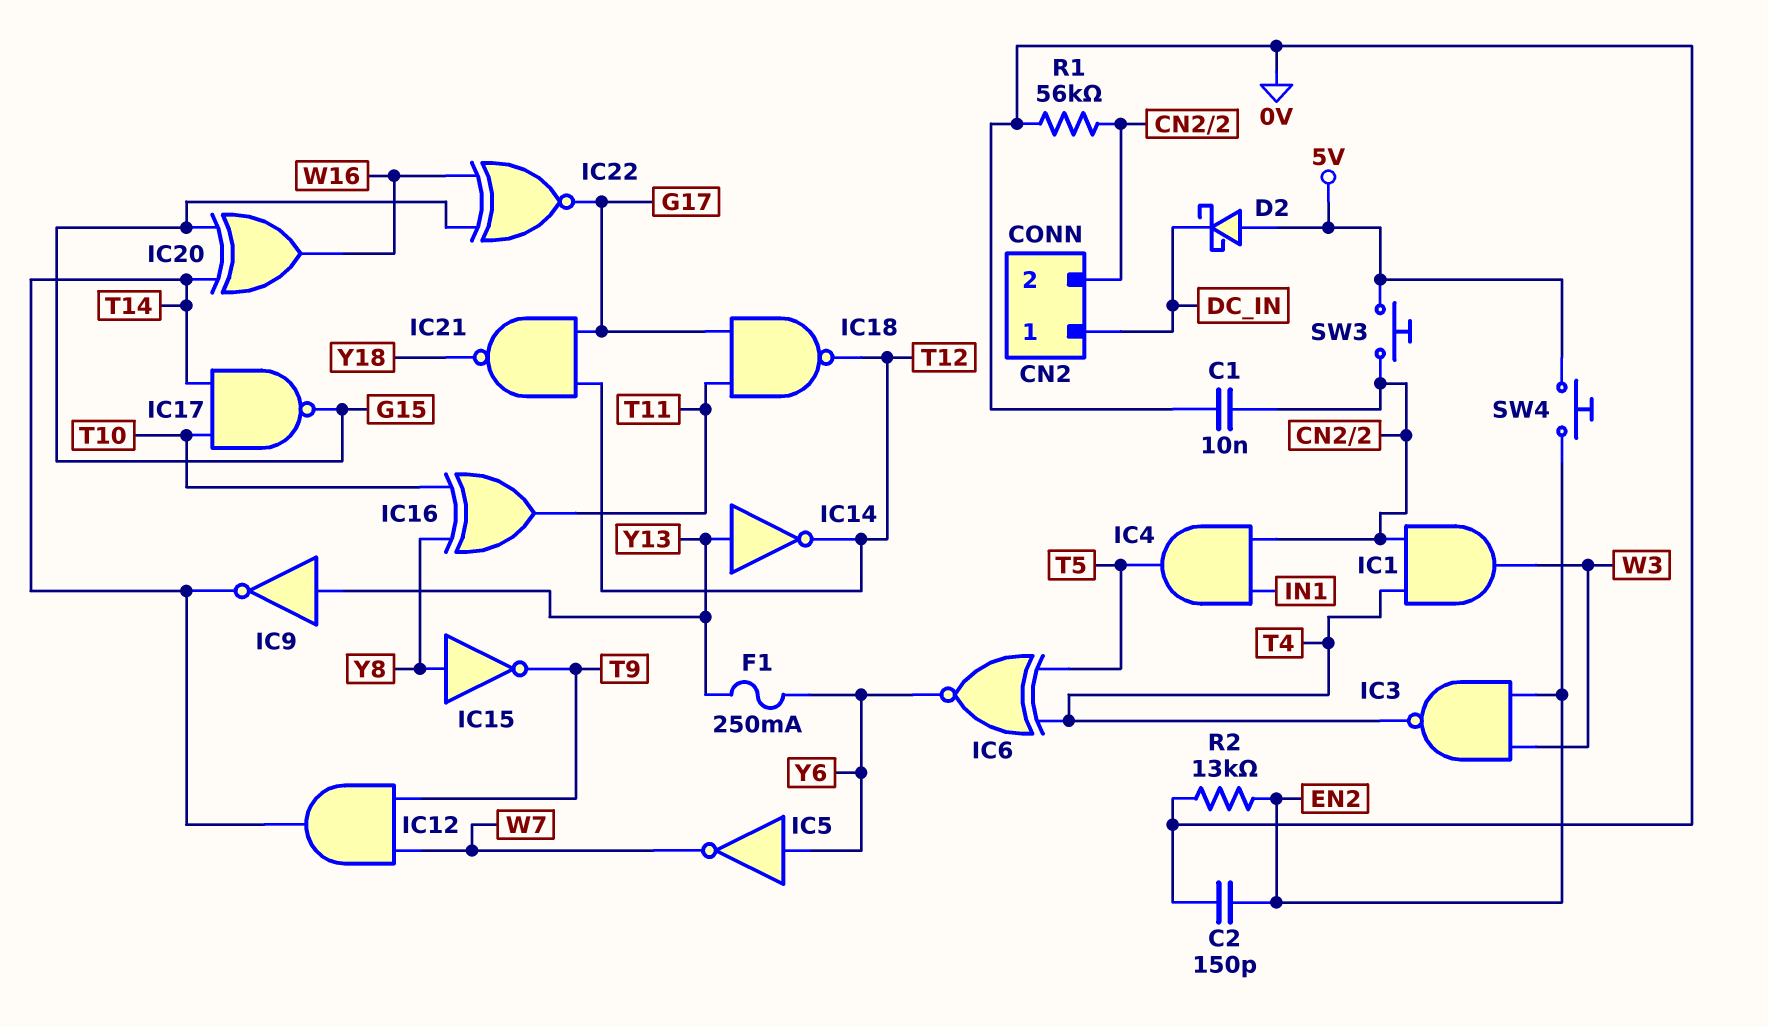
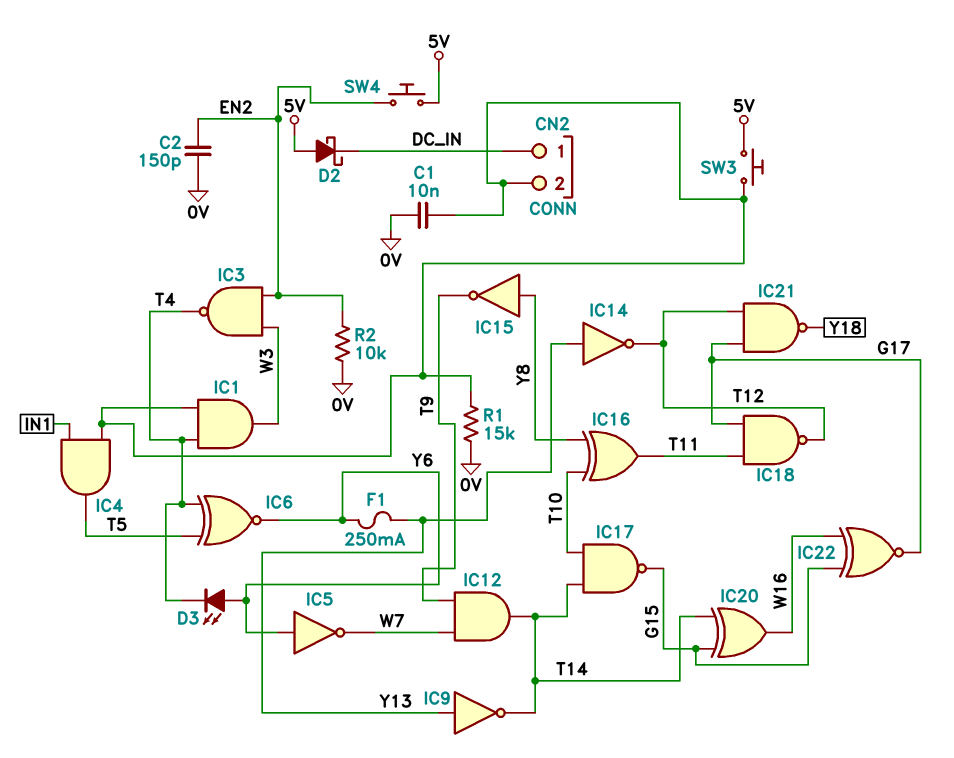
D3: none -> LED (A Y6, K T4)
R1: 56k (0V, CN2/2) -> 15k (0V, CN2/2)
R2: 13k (0V, EN2) -> 10k (0V, EN2)

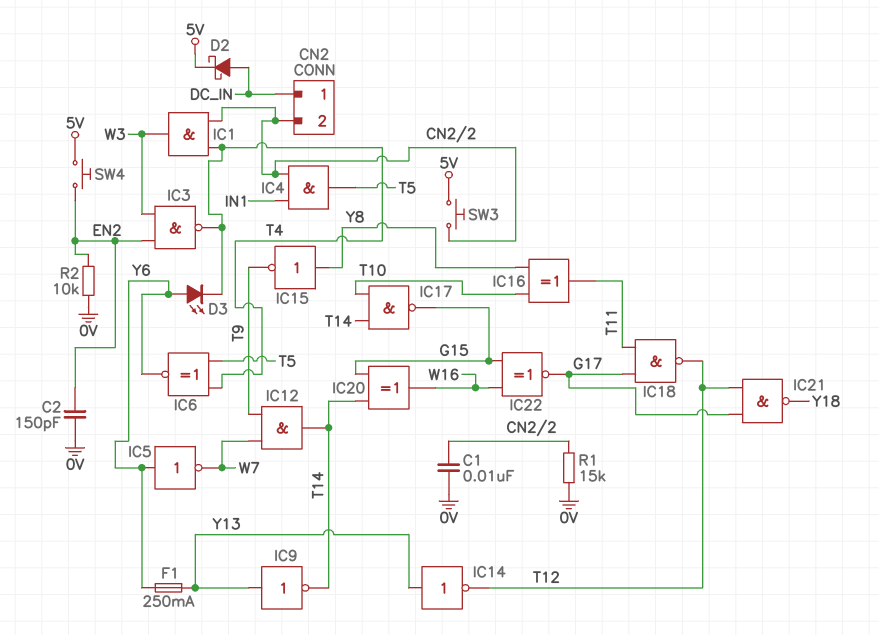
D2: schottky (A 5V, K DC_IN) -> schottky (A DC_IN, K 5V)

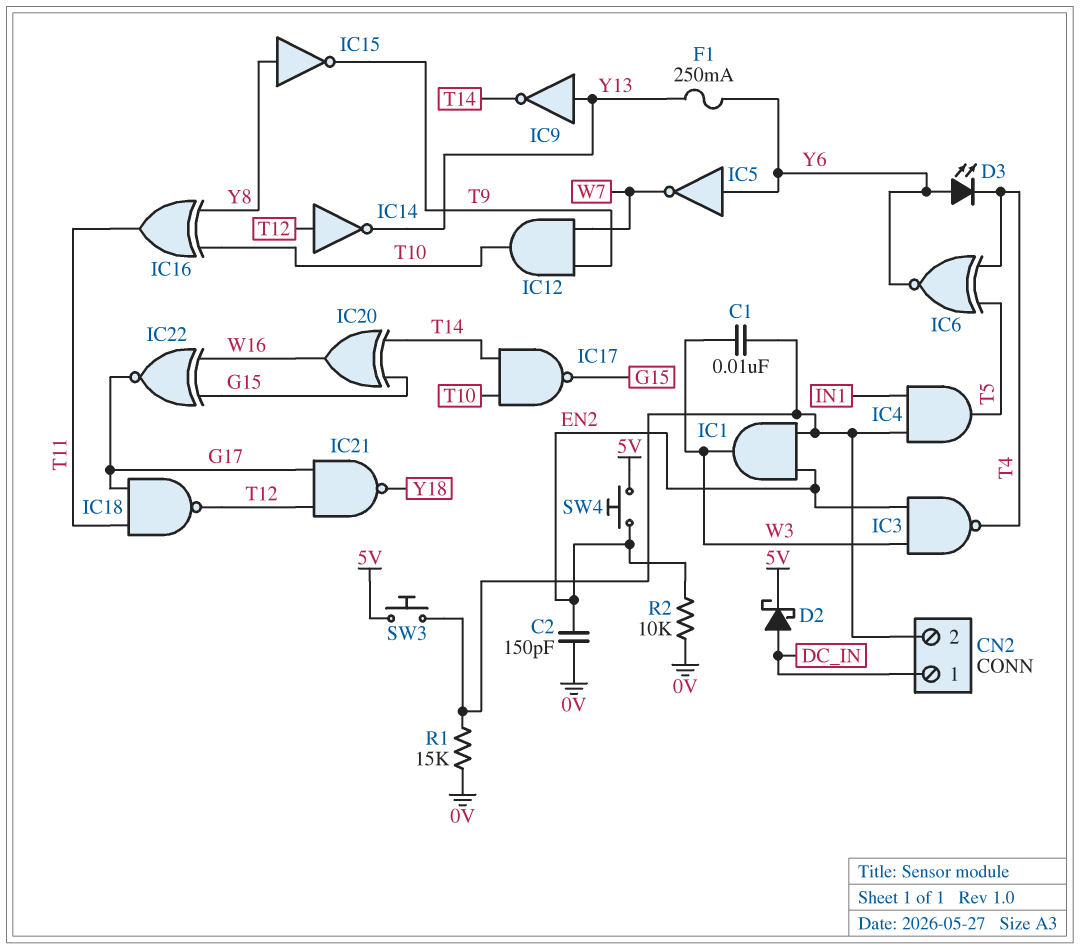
C1: 10nF (0V, CN2/2) -> 10nF (CN2/2, W3)
IC1: AND (in CN2/2, in T4, out W3) -> AND (in CN2/2, in EN2, out W3)
IC12: AND (in T9, in W7, out T14) -> AND (in T9, in W7, out T10)
IC14: NOT (in Y13, out T12) -> NOT (in T12, out Y13)

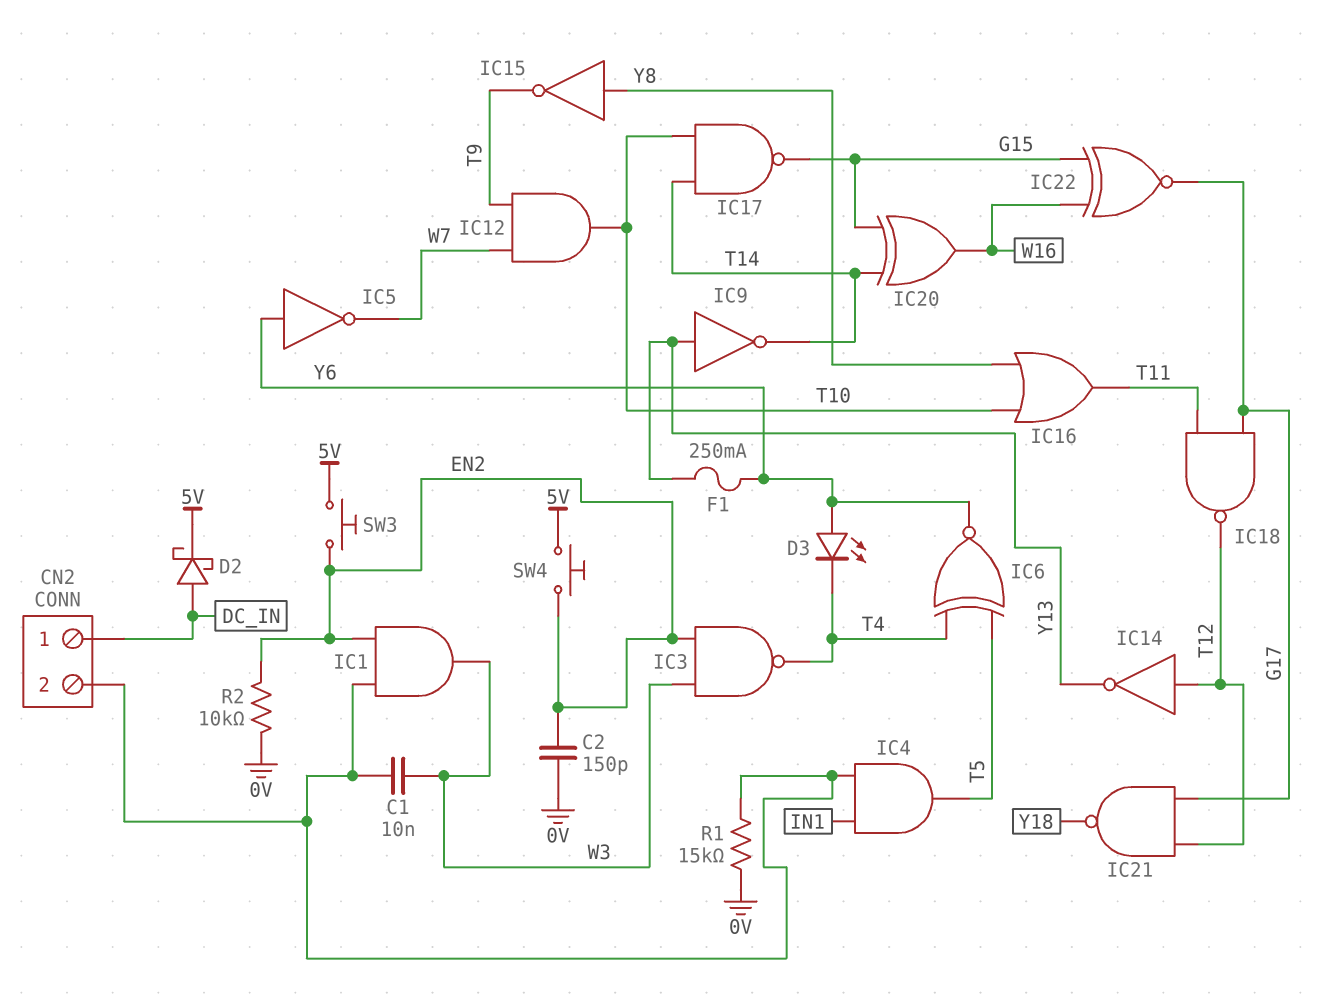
IC16: XOR (in T10, in Y8, out T11) -> OR (in T10, in Y8, out T11)
SW3: button (5V, CN2/2) -> button (5V, EN2)

